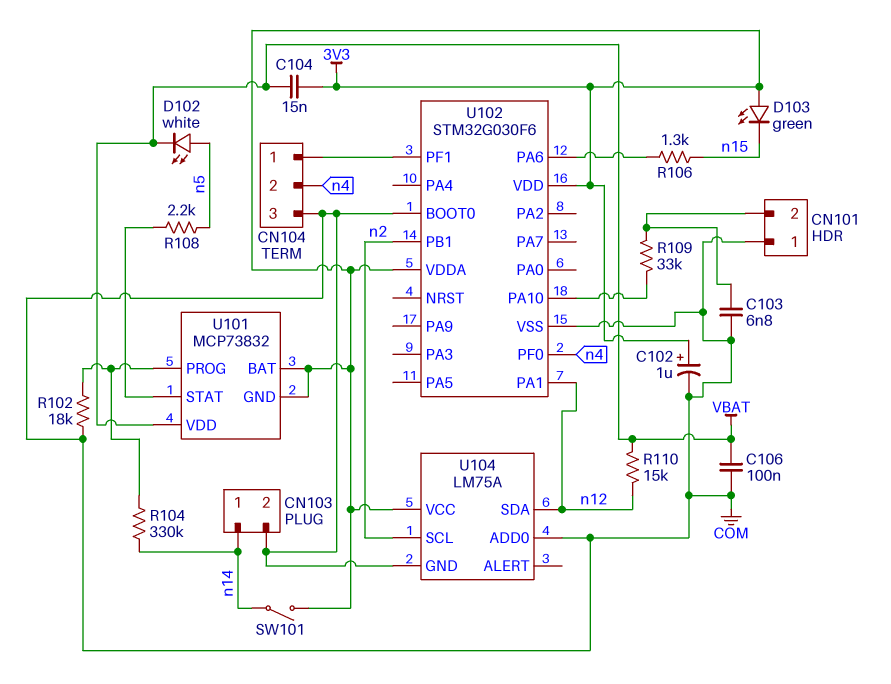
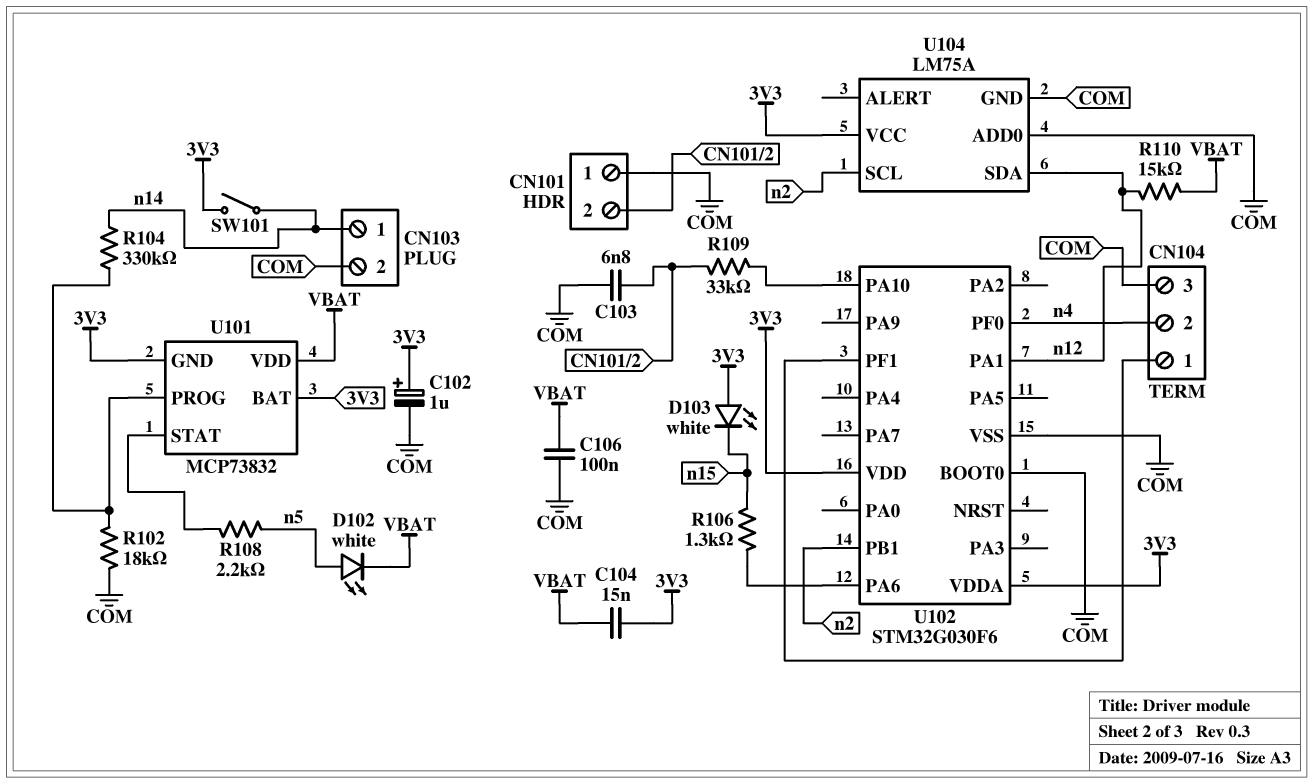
D103: LED green (A 3V3, K n15) -> LED white (A 3V3, K n15)

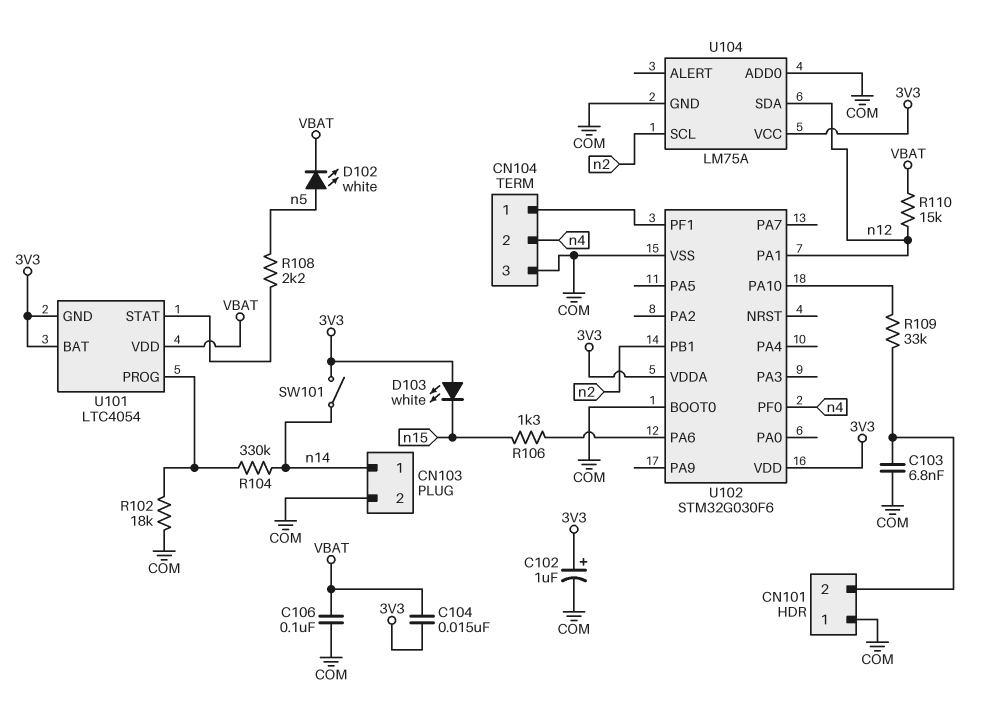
U101: MCP73832 -> LTC4054

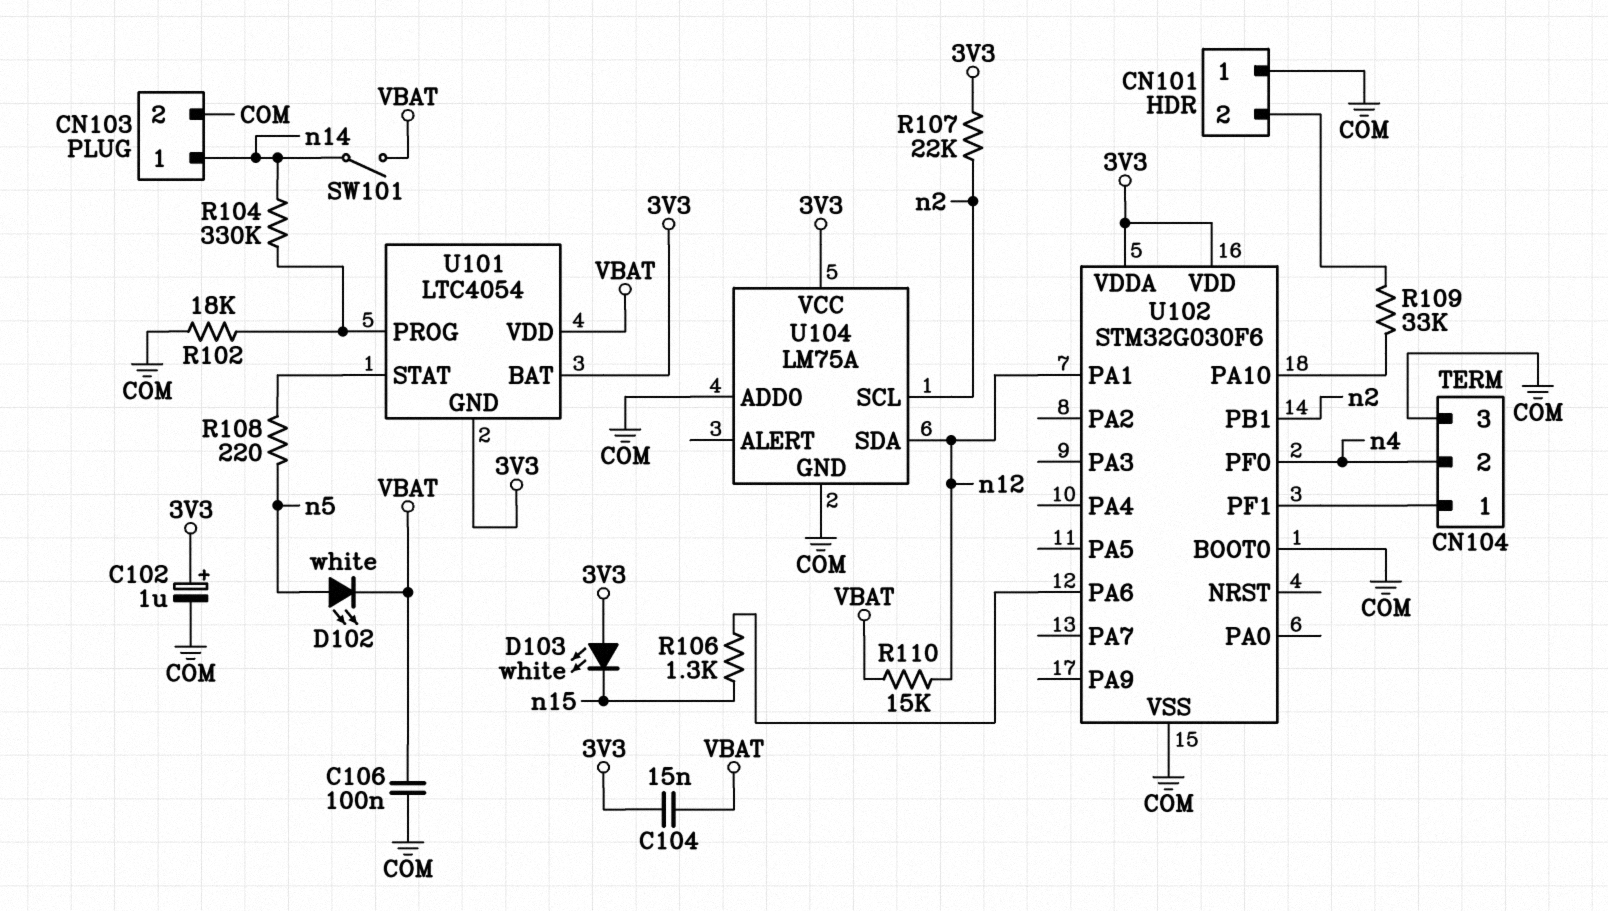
C103: 6.8nF (CN101/2, COM) -> none
R107: none -> 22k (3V3, n2)
R108: 2.2k (U101/STAT, n5) -> 220 (U101/STAT, n5)
SW101: switch (3V3, n14) -> switch (VBAT, n14)

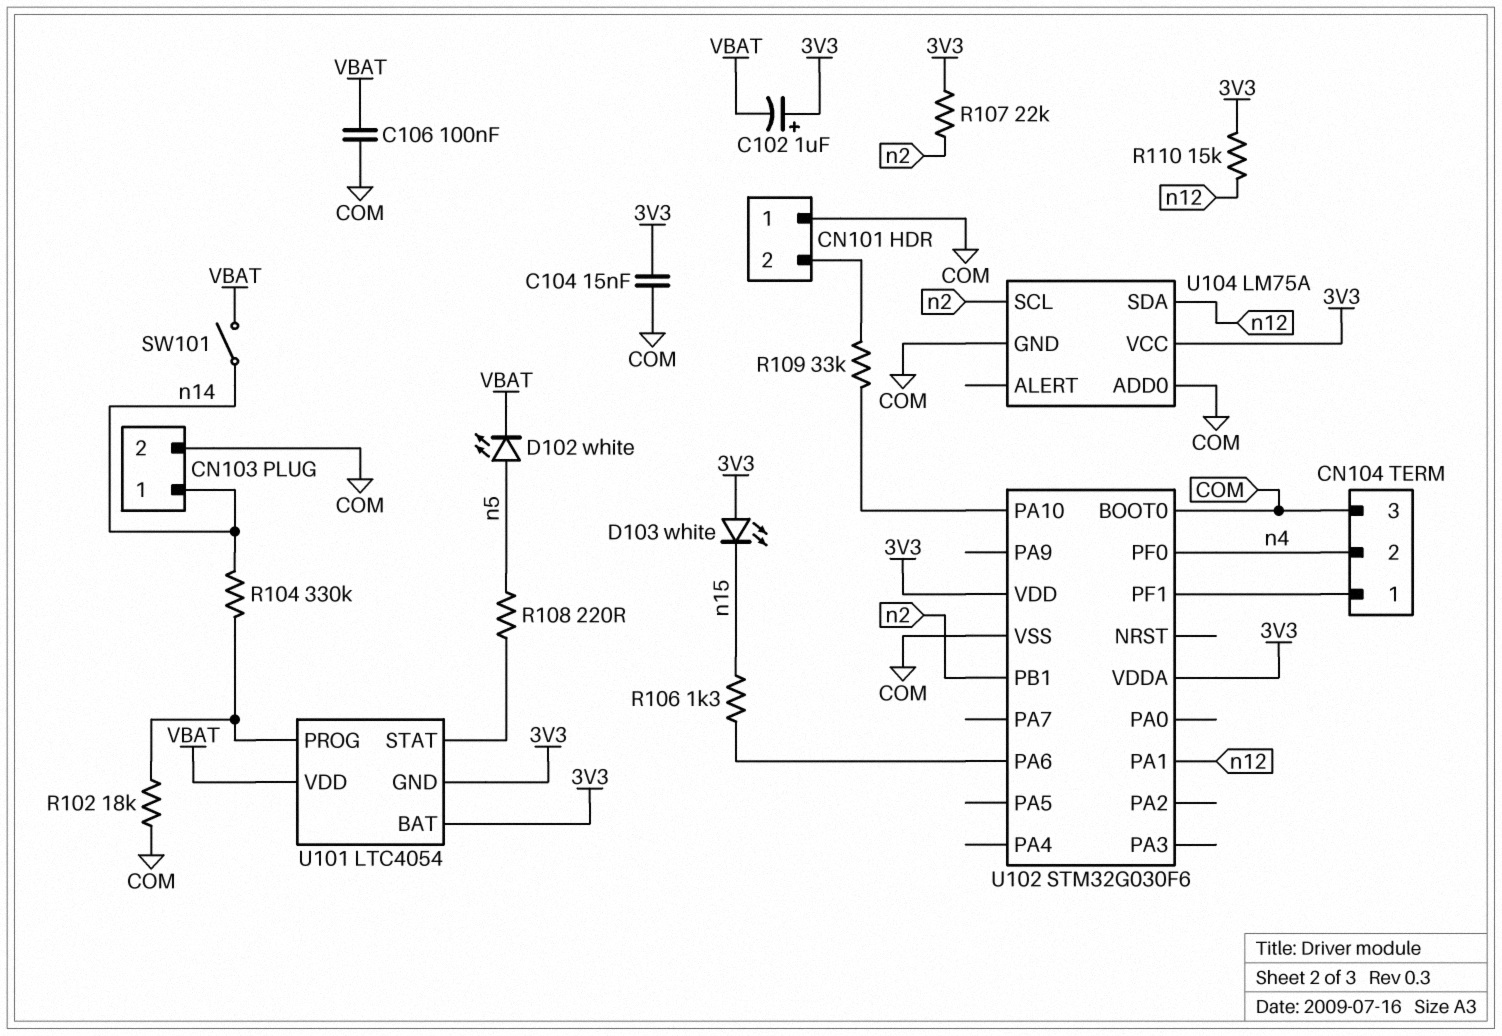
C102: 1uF (plus 3V3, minus COM) -> 1uF (plus 3V3, minus VBAT)
C104: 15nF (3V3, VBAT) -> 15nF (3V3, COM)
R110: 15k (VBAT, n12) -> 15k (3V3, n12)

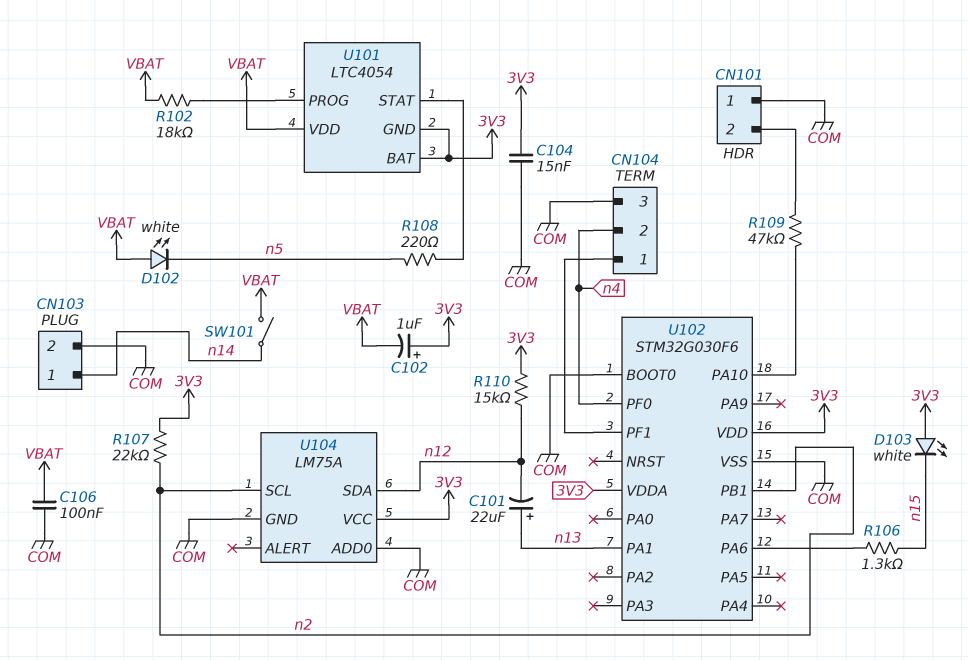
C101: none -> 22uF (plus n13, minus n12)
D102: LED white (A n5, K VBAT) -> LED white (A VBAT, K n5)
R102: 18k (COM, U101/PROG) -> 18k (U101/PROG, VBAT)
R104: 330k (U101/PROG, n14) -> none
R109: 33k (CN101/2, U102/PA10) -> 47k (CN101/2, U102/PA10)
U102 pin PA1: n12 -> n13

